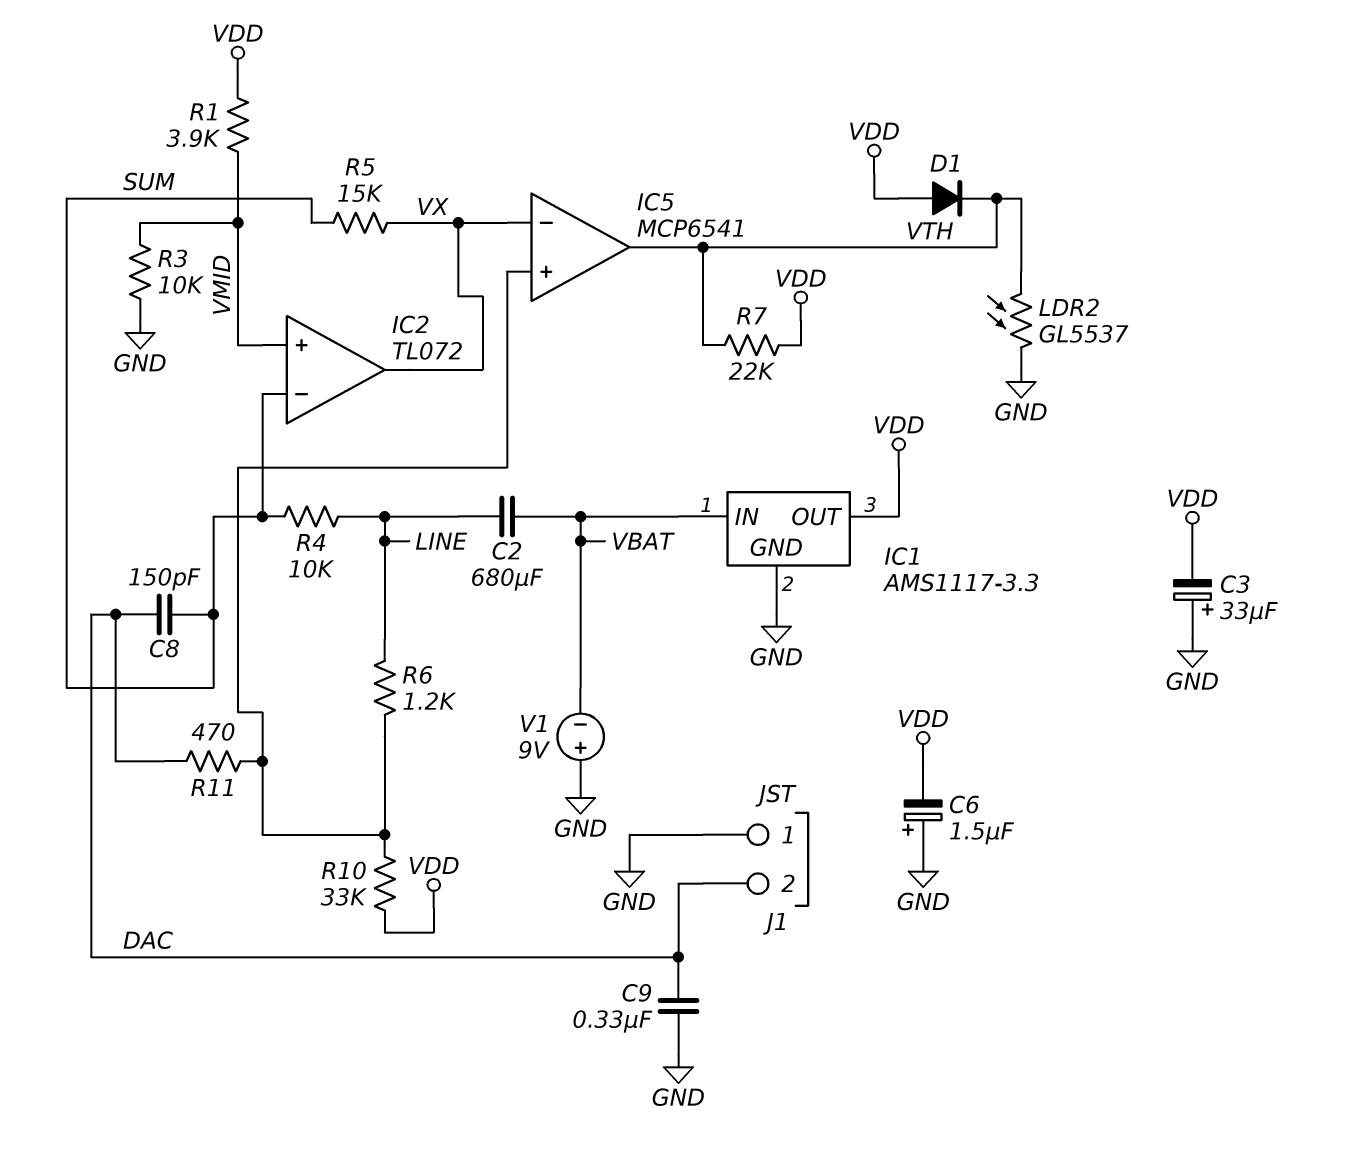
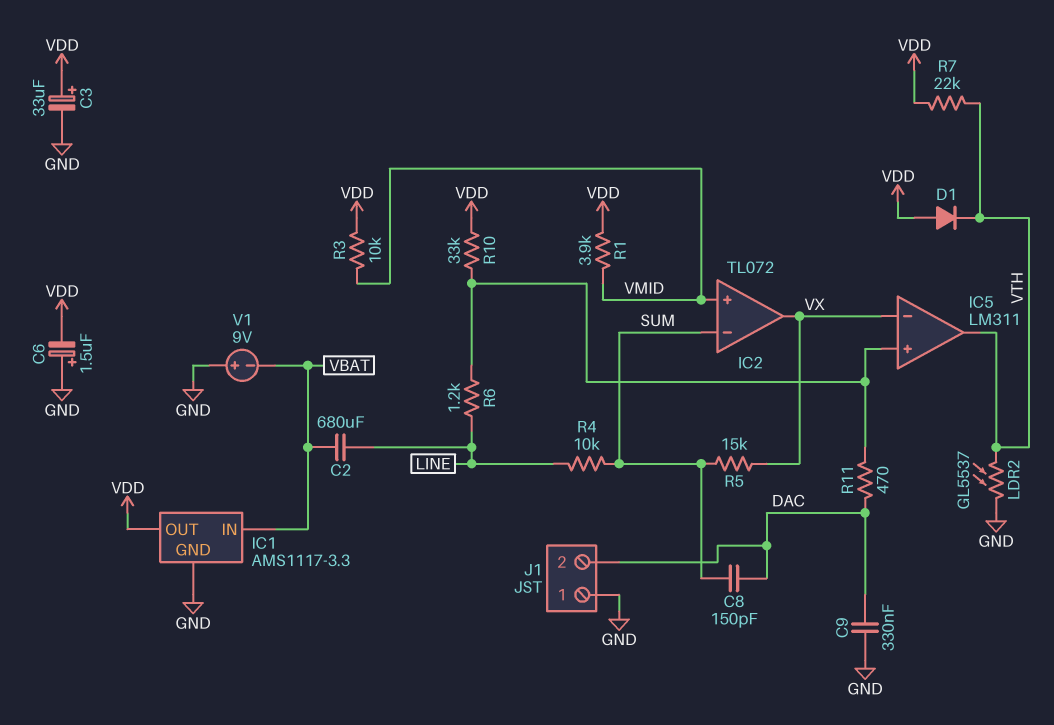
C3: 33uF (plus GND, minus VDD) -> 33uF (plus VDD, minus GND)
IC5: MCP6541 -> LM311
R3: 10k (GND, VMID) -> 10k (VDD, VMID)

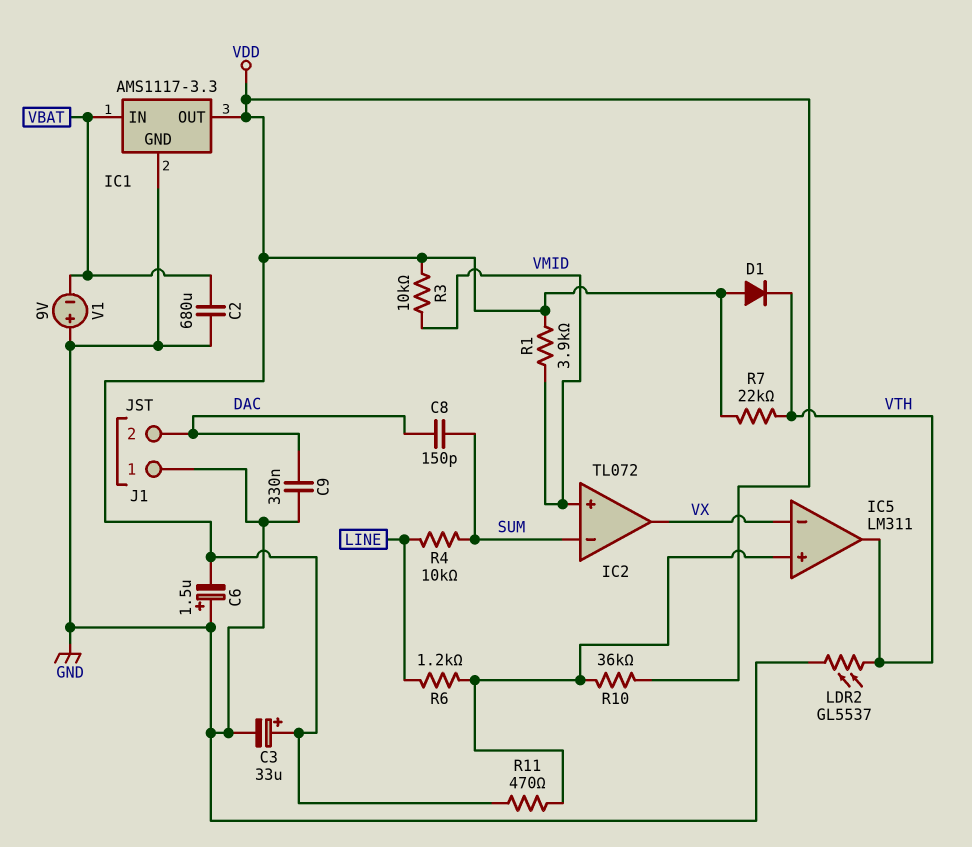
C2: 680uF (LINE, VBAT) -> 680uF (GND, VBAT)
R5: 15k (SUM, VX) -> none
R10: 33k (IC5/in+, VDD) -> 36k (IC5/in+, VDD)
R11: 470 (DAC, IC5/in+) -> 470 (IC5/in+, VDD)

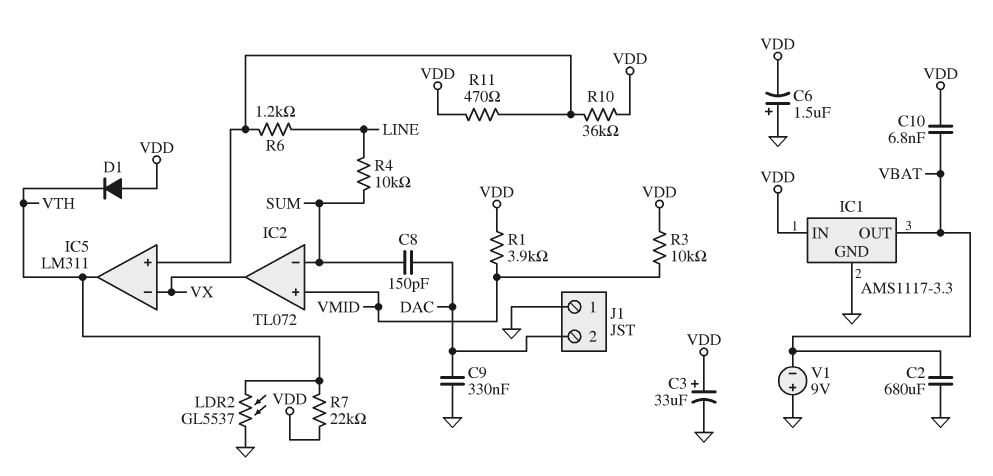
C10: none -> 6.8nF (VBAT, VDD)
IC1 pin IN: VBAT -> VDD
IC1 pin OUT: VDD -> VBAT

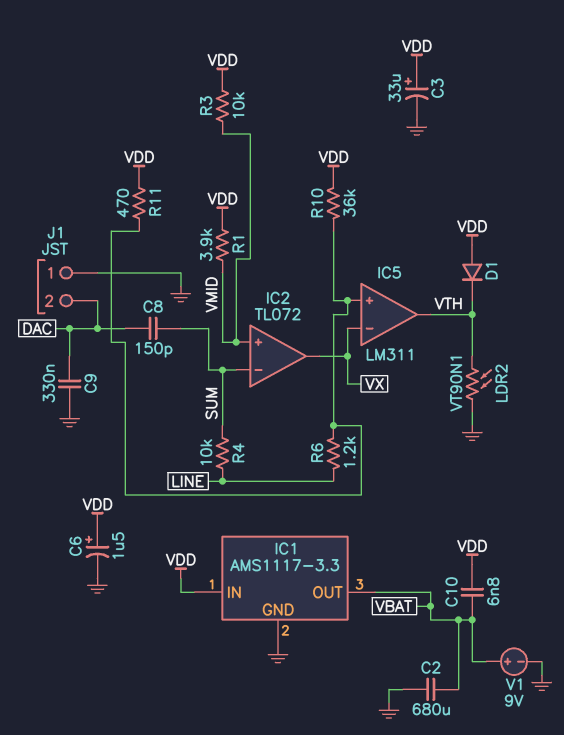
C6: 1.5uF (plus GND, minus VDD) -> 1.5uF (plus VDD, minus GND)
LDR2: GL5537 (GND, VTH) -> VT90N1 (GND, VTH)
R7: 22k (VDD, VTH) -> none
V1: 9V (plus GND, minus VBAT) -> 9V (plus VBAT, minus GND)

